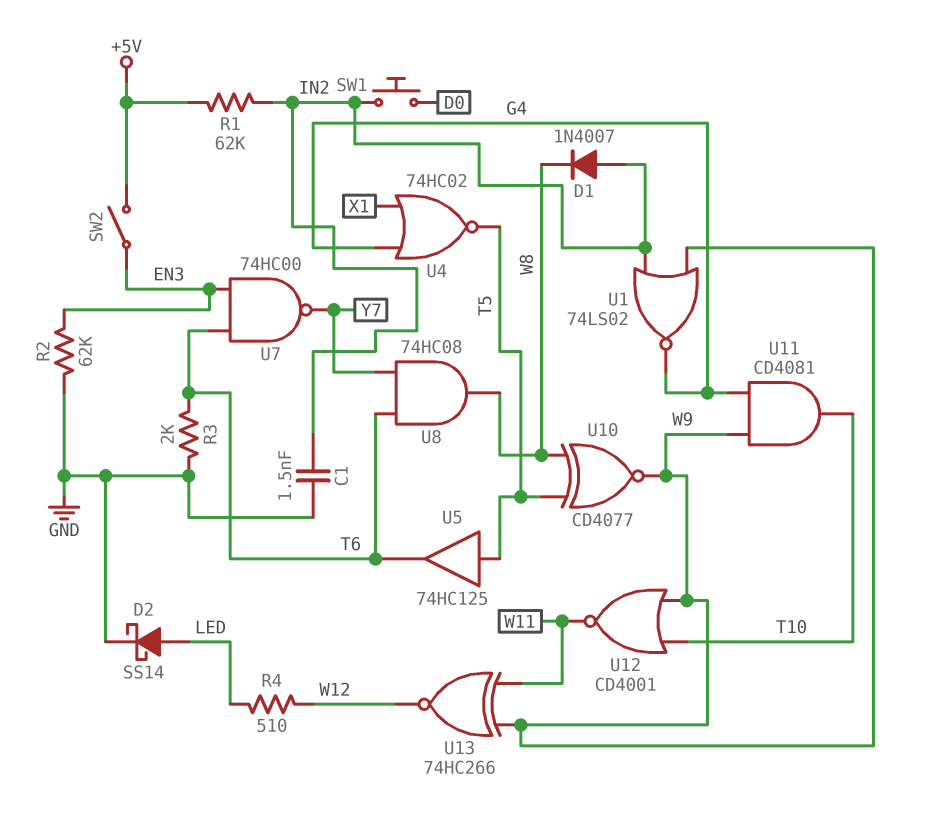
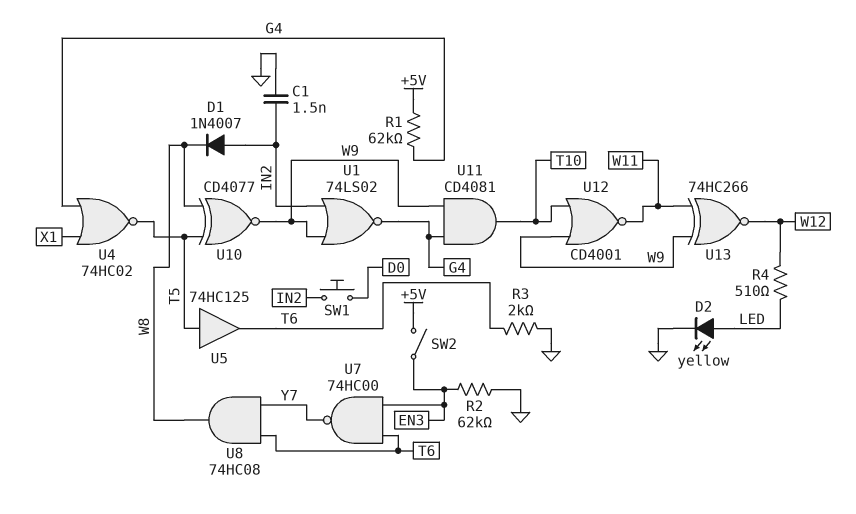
D2: schottky SS14 (A LED, K GND) -> LED yellow (A LED, K GND)
R1: 62k (+5V, IN2) -> 62k (+5V, G4)

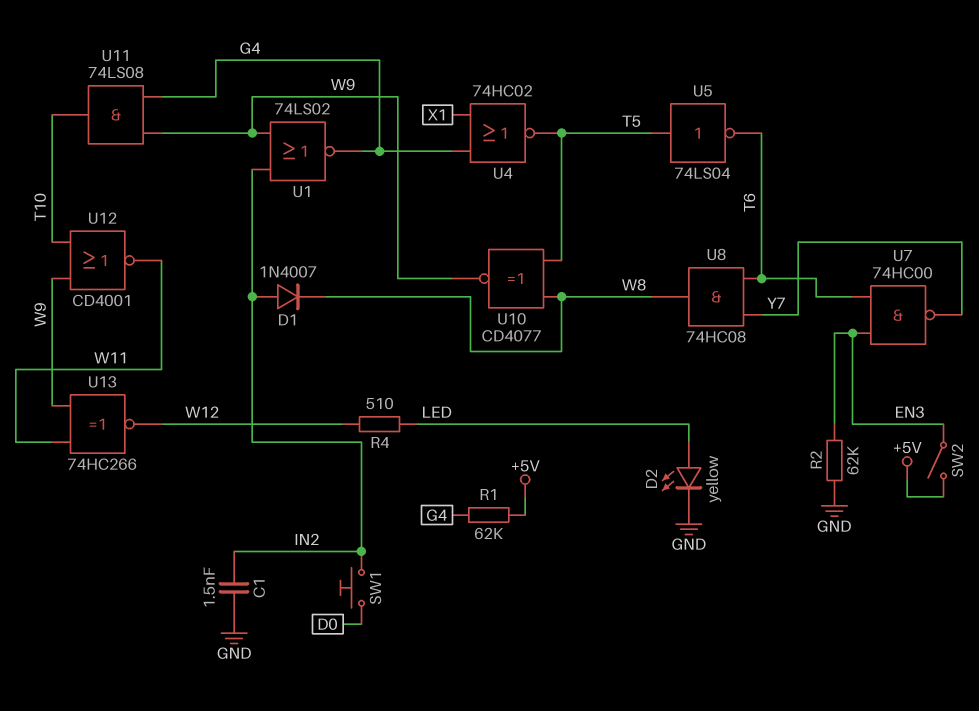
R3: 2k (GND, T6) -> none
U5: buffer 74HC125 (in T5, out T6) -> NOT 74LS04 (in T5, out T6)
U11: AND CD4081 (in G4, in W9, out T10) -> AND 74LS08 (in G4, in W9, out T10)

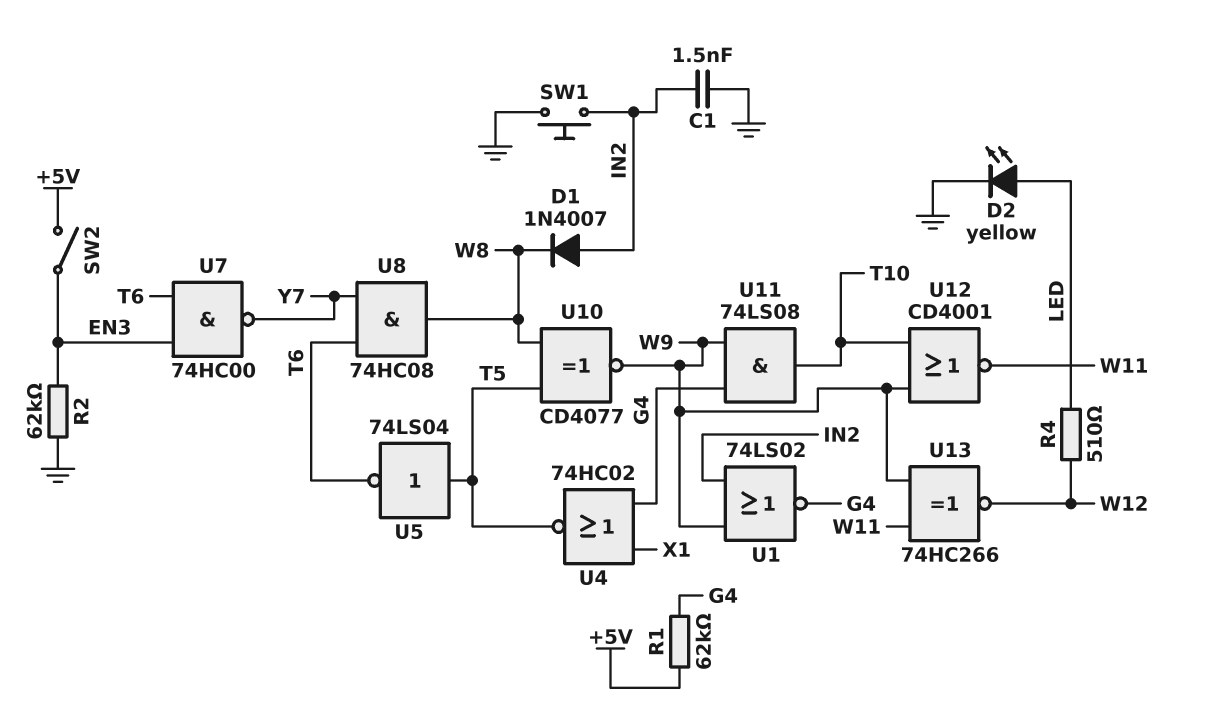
SW1: button (D0, IN2) -> button (GND, IN2)

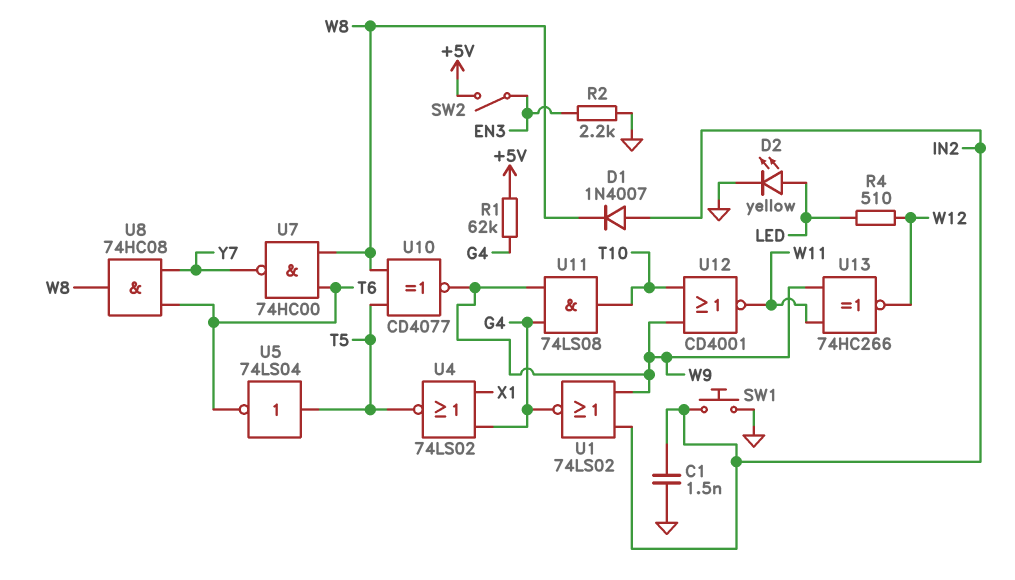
R2: 62k (EN3, GND) -> 2.2k (EN3, GND)
U4: NOR 74HC02 (in G4, in X1, out T5) -> NOR 74LS02 (in G4, in X1, out T5)
U7: NAND 74HC00 (in EN3, in T6, out Y7) -> NAND 74HC00 (in T6, in W8, out Y7)

